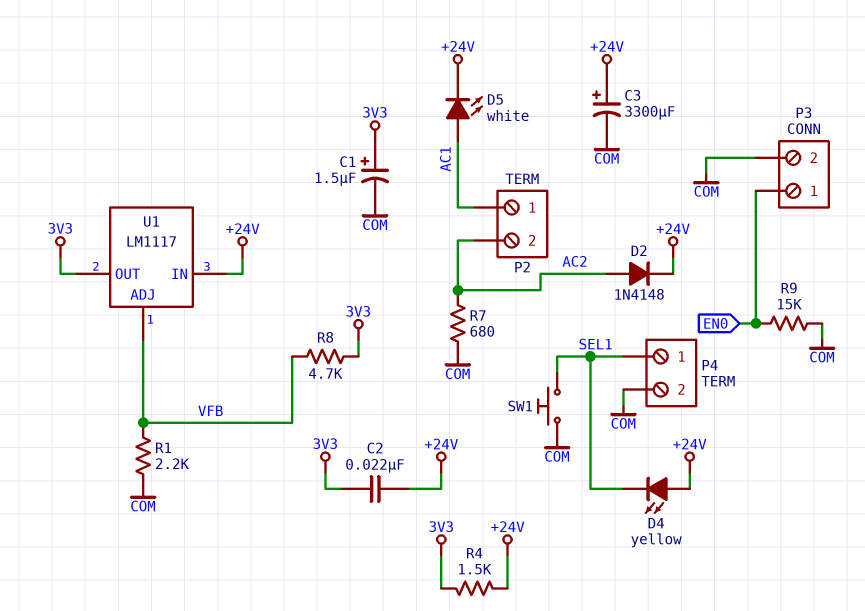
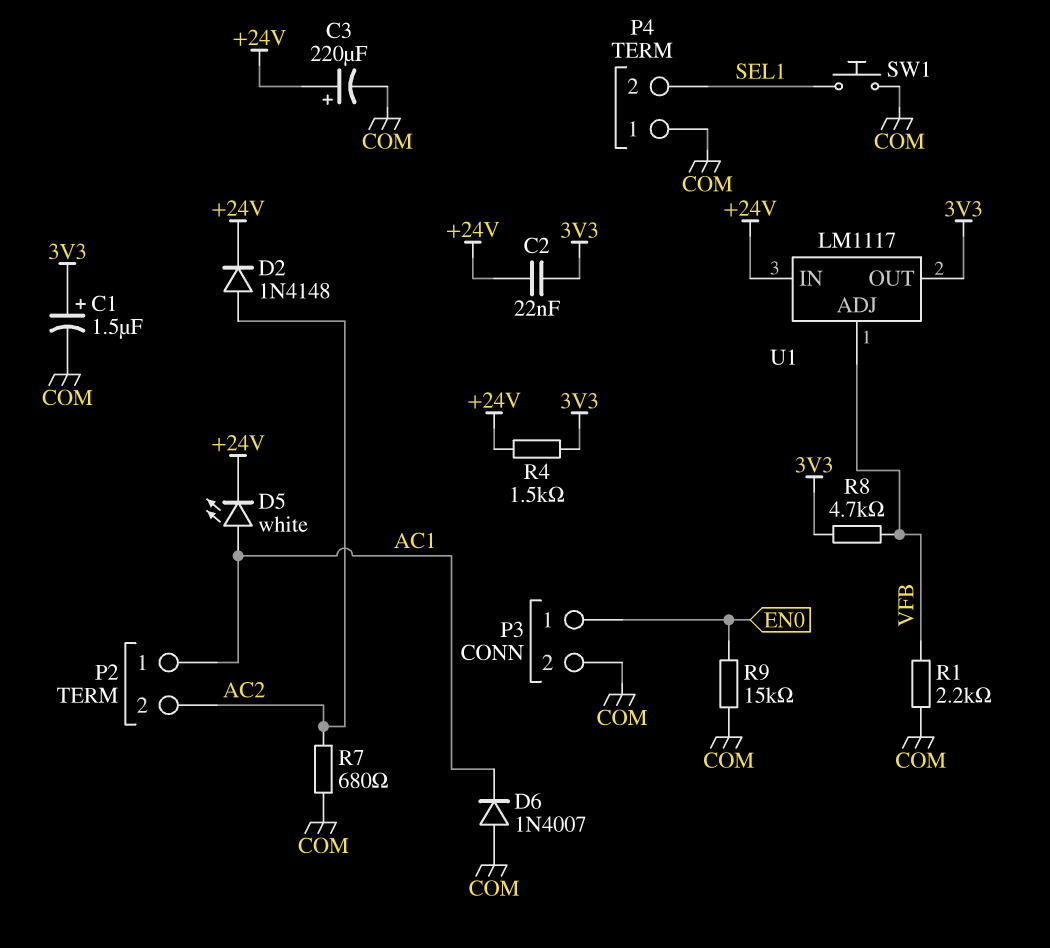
C3: 3300uF (plus +24V, minus COM) -> 220uF (plus +24V, minus COM)
D4: LED yellow (A +24V, K SEL1) -> none
D6: none -> diode 1N4007 (A COM, K AC1)
P4 pin 1: SEL1 -> COM
P4 pin 2: COM -> SEL1

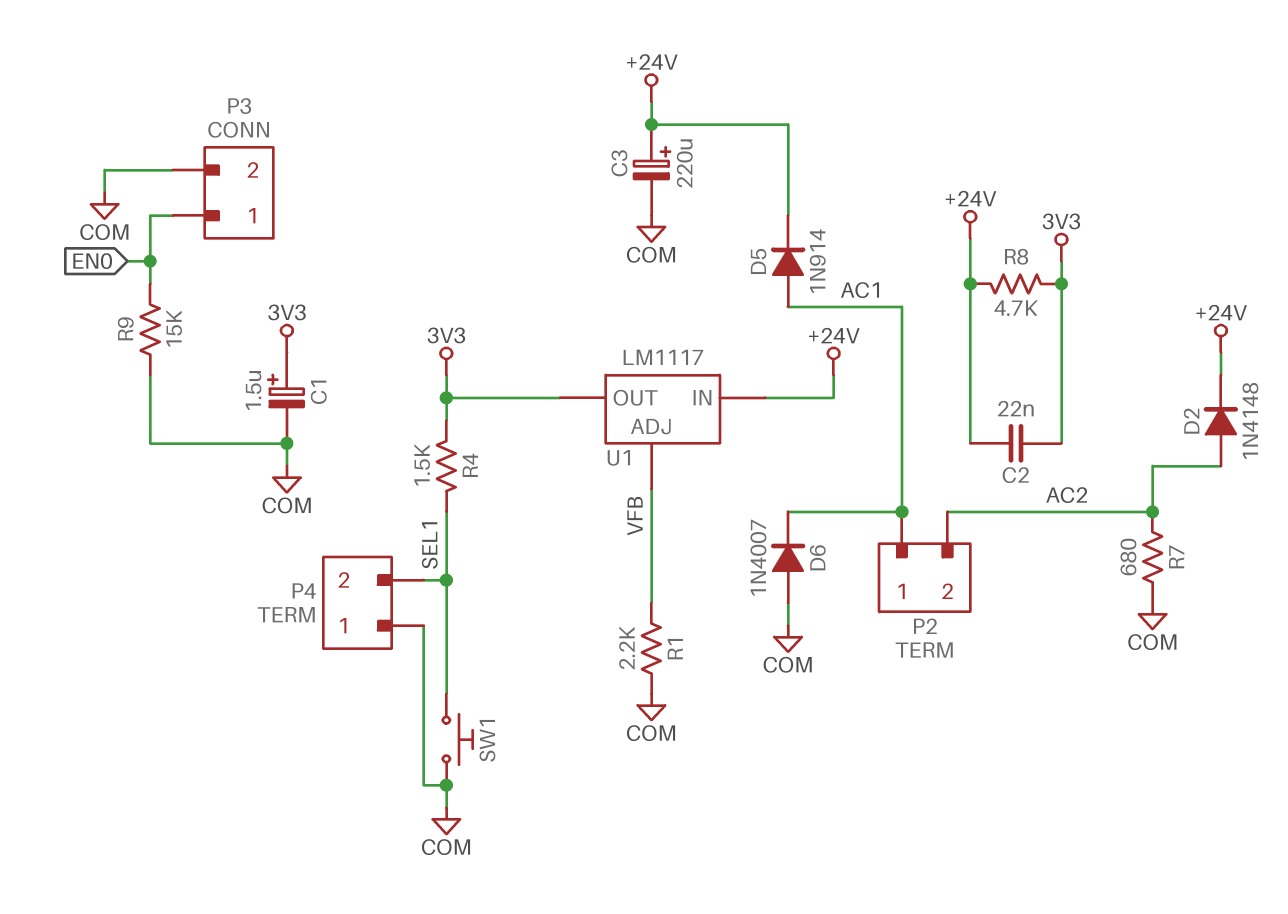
D5: LED white (A AC1, K +24V) -> diode 1N914 (A AC1, K +24V)
R4: 1.5k (+24V, 3V3) -> 1.5k (3V3, SEL1)
R8: 4.7k (3V3, VFB) -> 4.7k (+24V, 3V3)

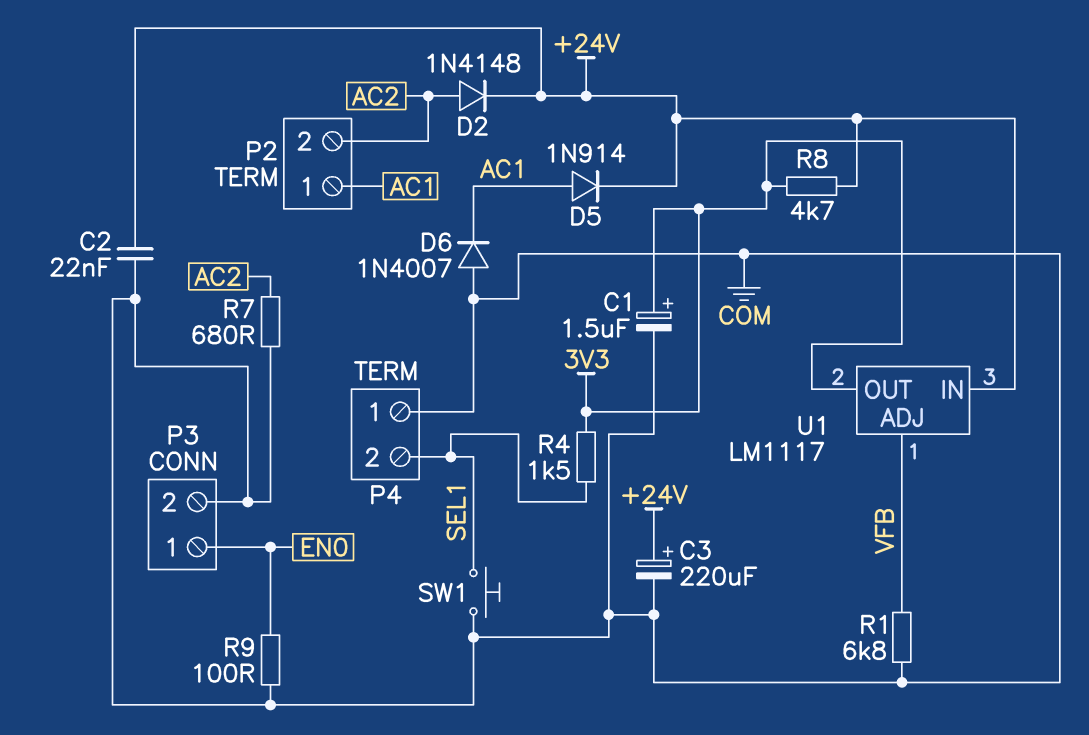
C2: 22nF (+24V, 3V3) -> 22nF (+24V, COM)
R1: 2.2k (COM, VFB) -> 6.8k (COM, VFB)
R9: 15k (COM, EN0) -> 100 (COM, EN0)

